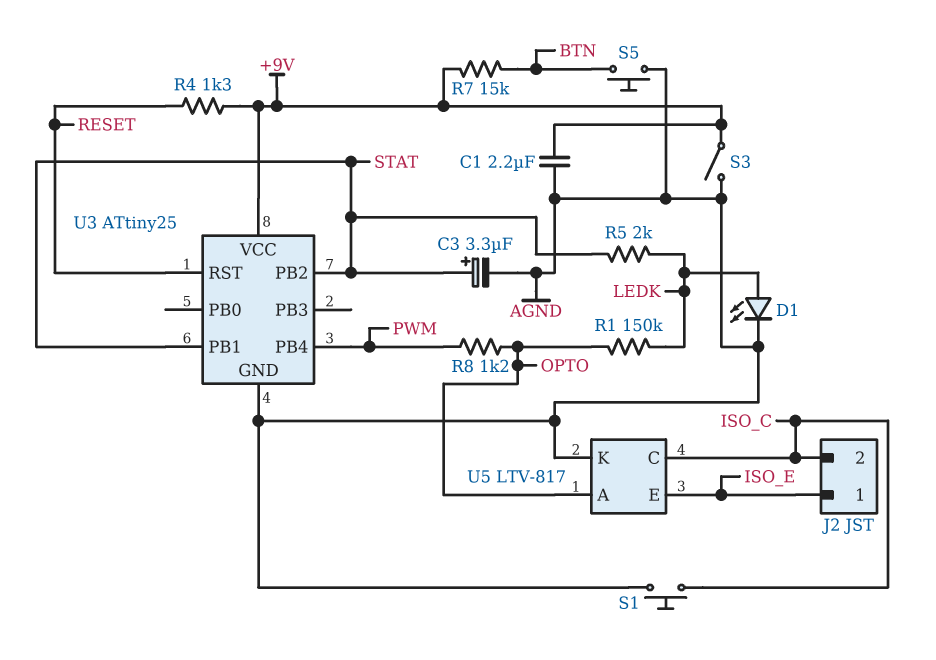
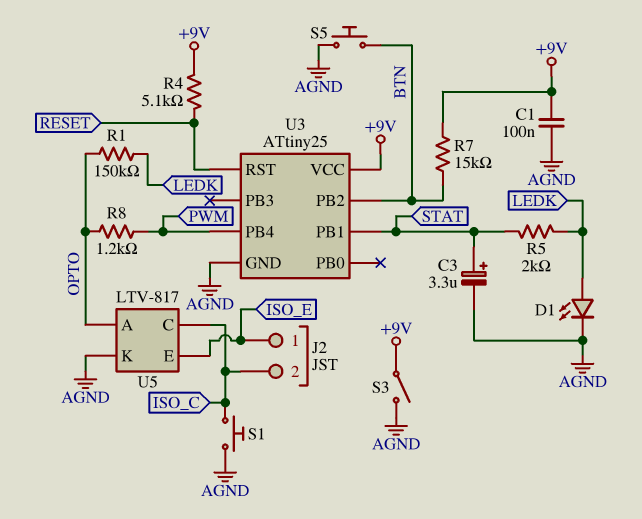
C1: 2.2uF (+9V, AGND) -> 100nF (+9V, AGND)
R4: 1.3k (+9V, RESET) -> 5.1k (+9V, RESET)
U3 pin PB2: STAT -> BTN

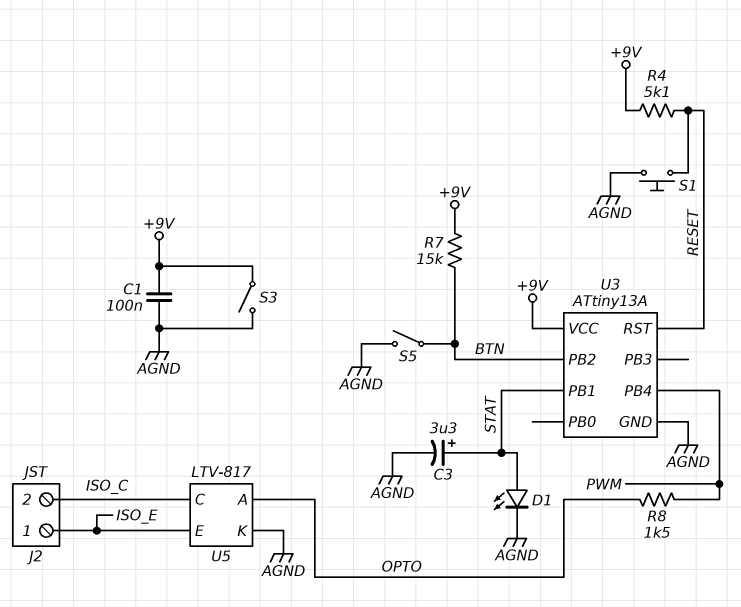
D1: LED (A LEDK, K AGND) -> LED (A STAT, K AGND)
R1: 150k (LEDK, OPTO) -> none
R5: 2k (LEDK, STAT) -> none
R8: 1.2k (OPTO, PWM) -> 1.5k (OPTO, PWM)
S1: button (AGND, ISO_C) -> button (AGND, RESET)
S5: button (AGND, BTN) -> switch (AGND, BTN)
U3: ATtiny25 -> ATtiny13A

